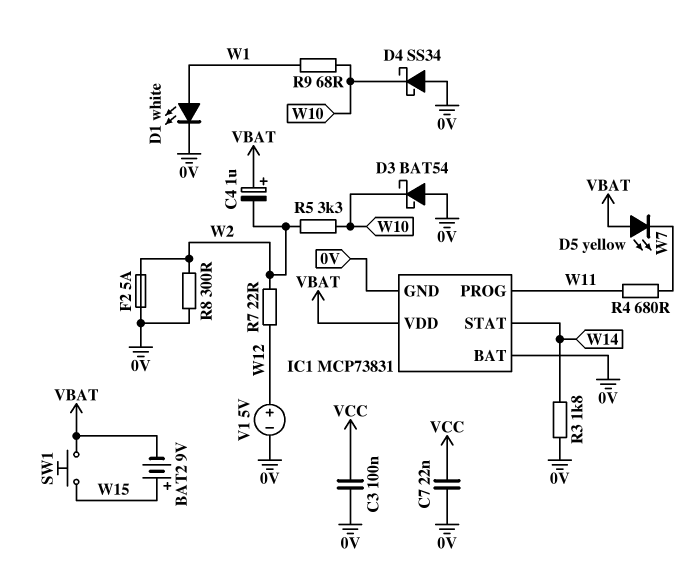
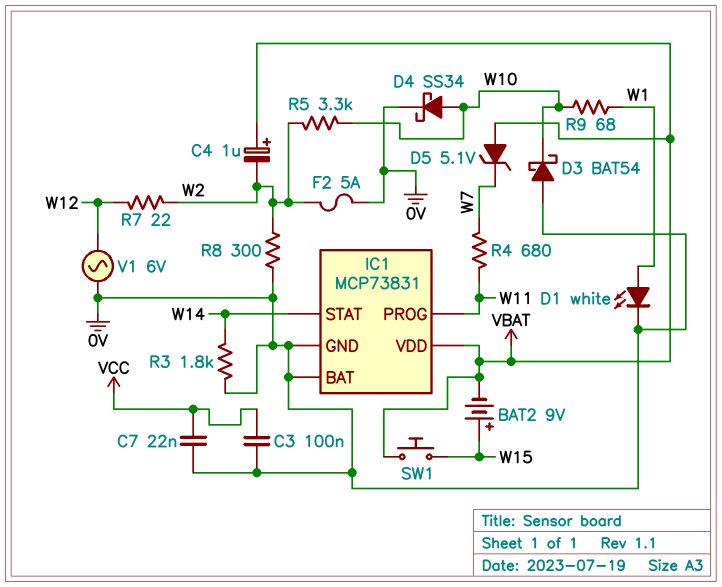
D4: schottky SS34 (A 0V, K W10) -> schottky SS34 (A W10, K 0V)
D5: LED yellow (A VBAT, K W7) -> zener 5.1V (A VBAT, K W7)
V1: 5V (plus W12, minus 0V) -> AC 6V (0V, W12)

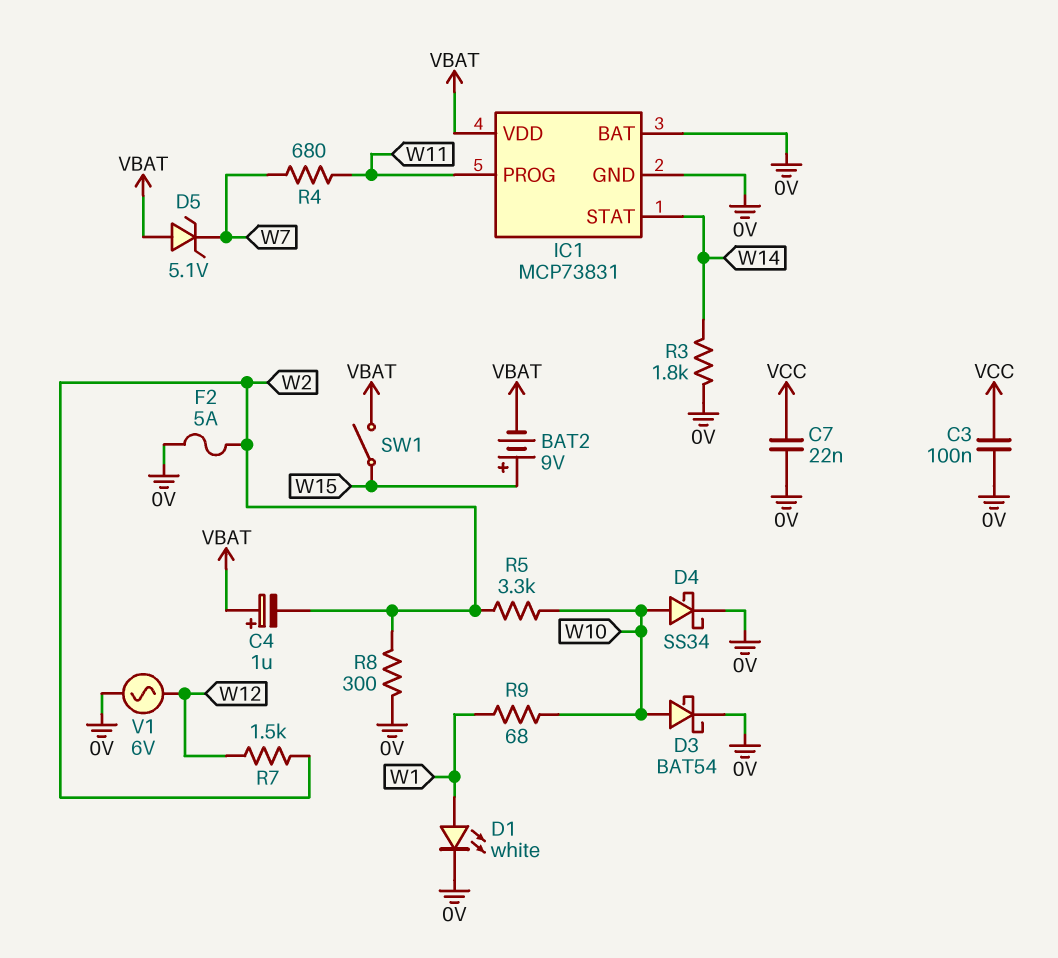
D3: schottky BAT54 (A 0V, K W10) -> schottky BAT54 (A W10, K 0V)
R7: 22 (W2, W12) -> 1.5k (W2, W12)
SW1: button (VBAT, W15) -> switch (VBAT, W15)

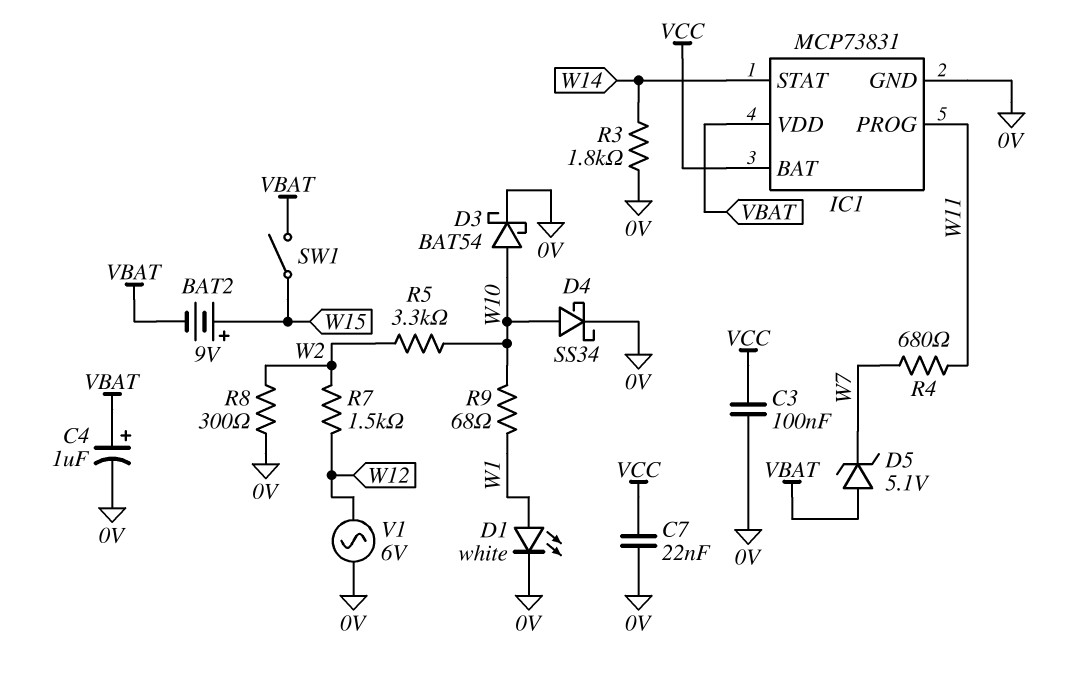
C4: 1uF (plus VBAT, minus W2) -> 1uF (plus VBAT, minus 0V)
F2: 5A (0V, W2) -> none
IC1 pin BAT: 0V -> VCC

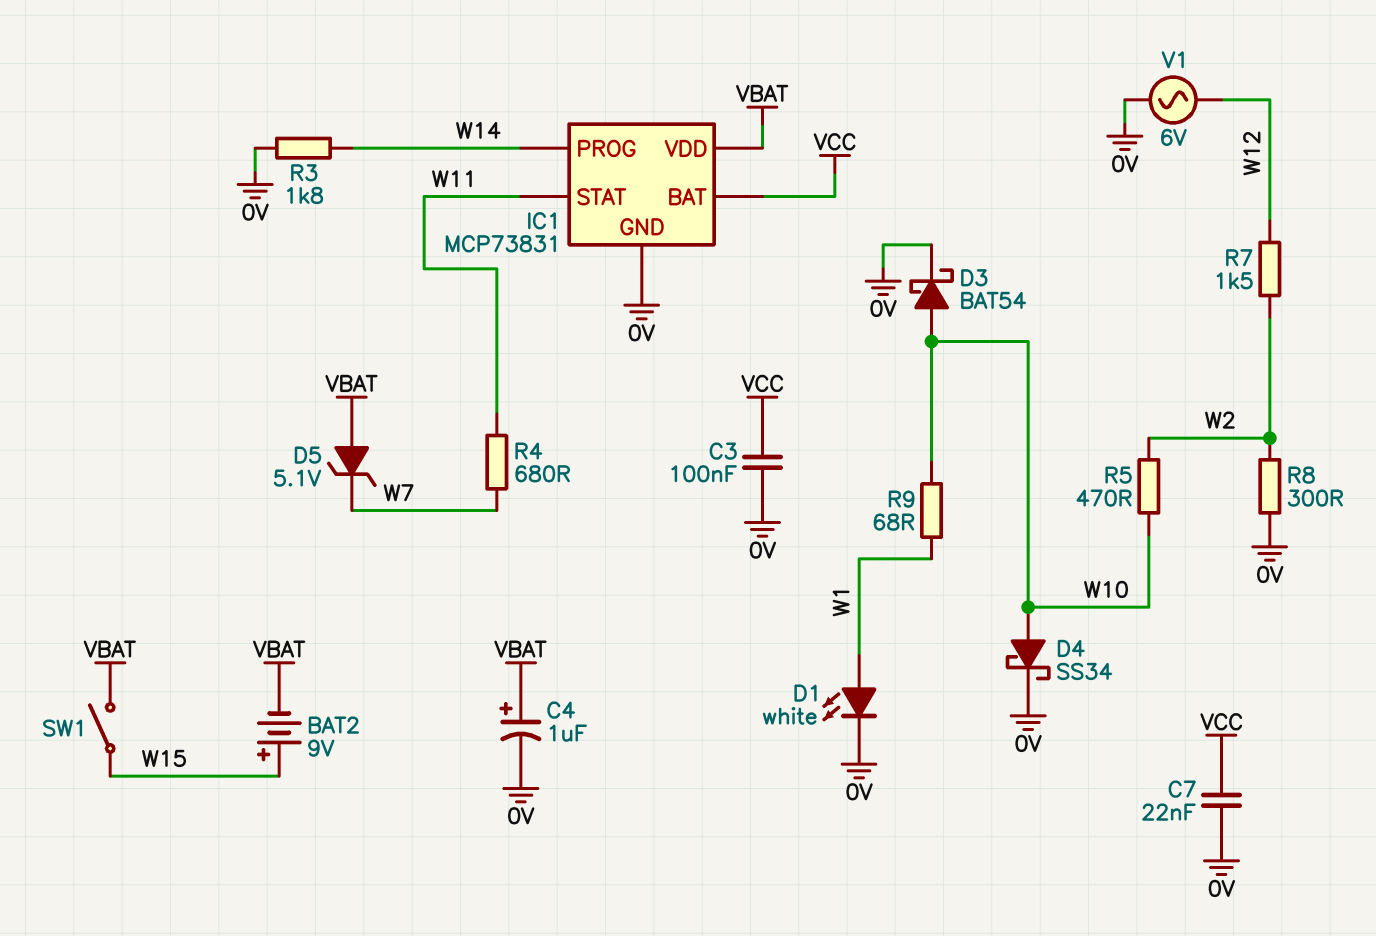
IC1 pin PROG: W11 -> W14
IC1 pin STAT: W14 -> W11
R5: 3.3k (W2, W10) -> 470 (W2, W10)

